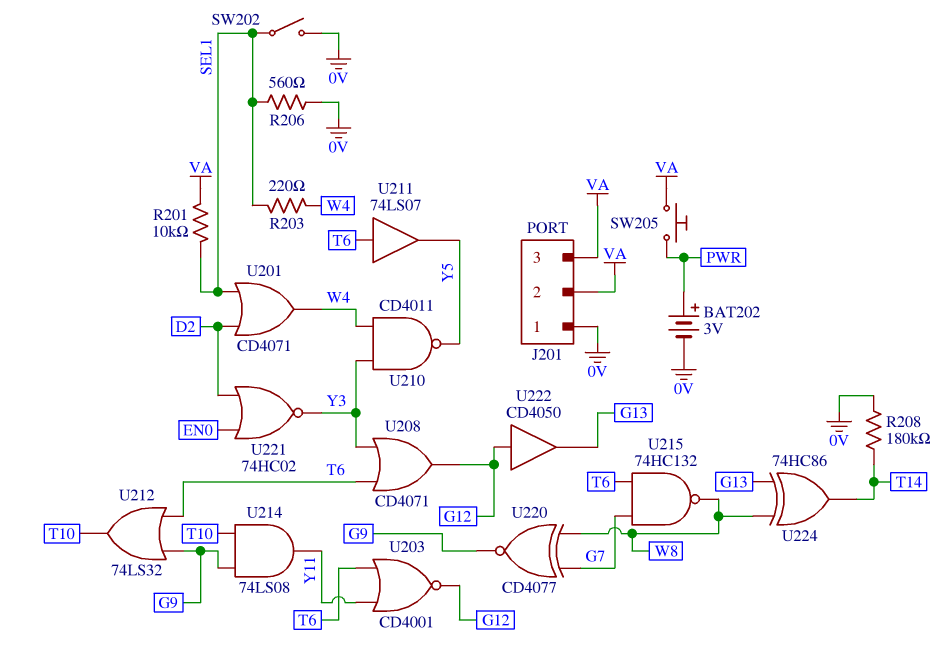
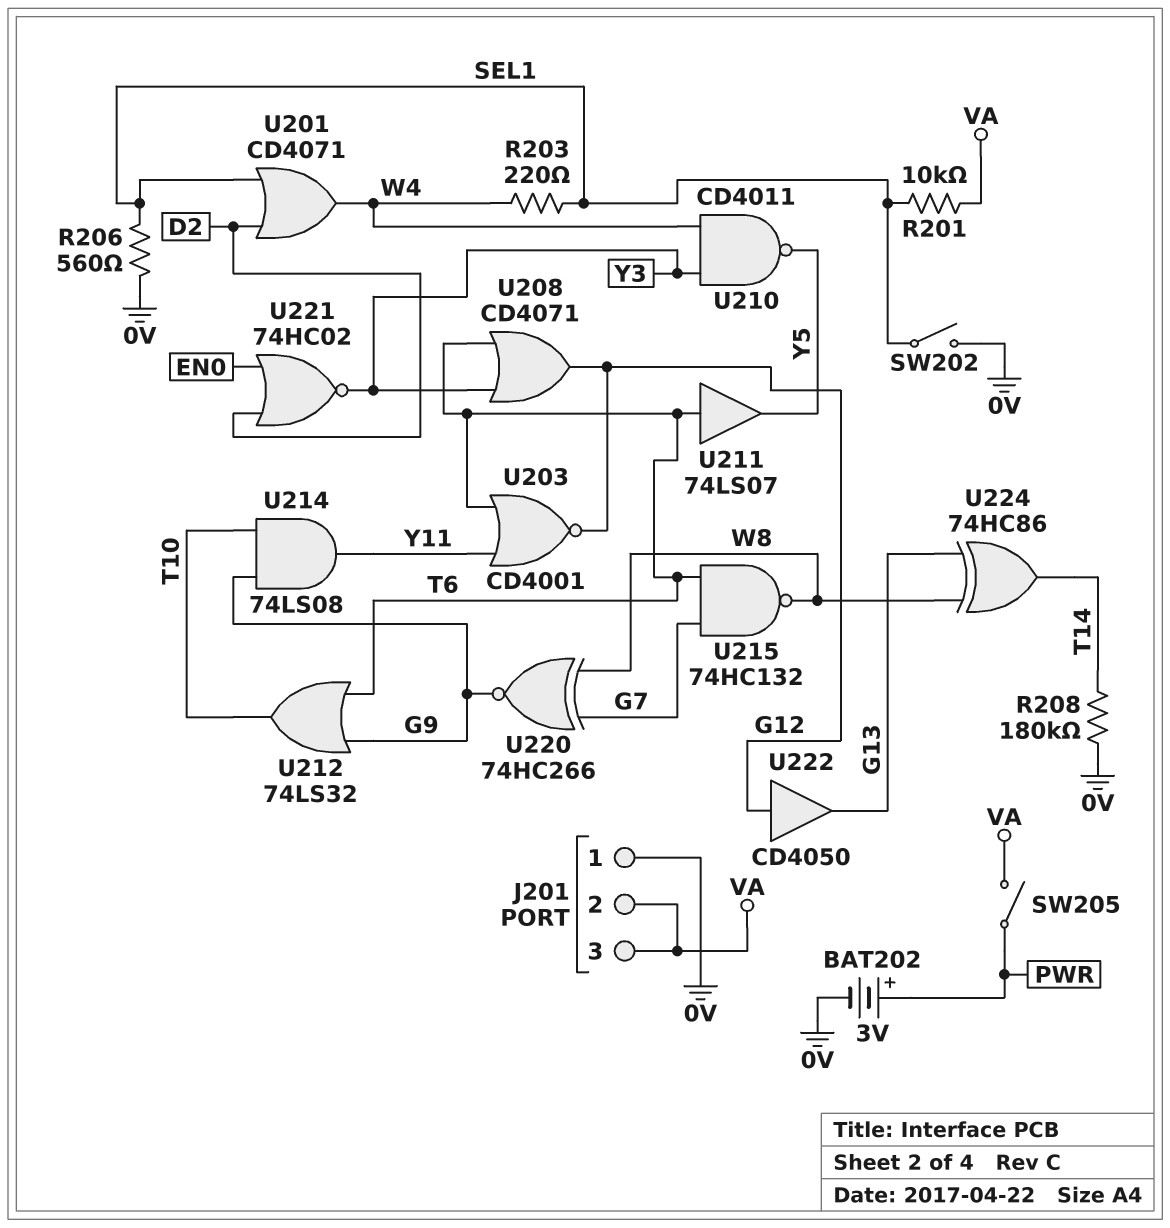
SW205: button (PWR, VA) -> switch (PWR, VA)
U220: XNOR CD4077 (in G7, in W8, out G9) -> XNOR 74HC266 (in G7, in W8, out G9)

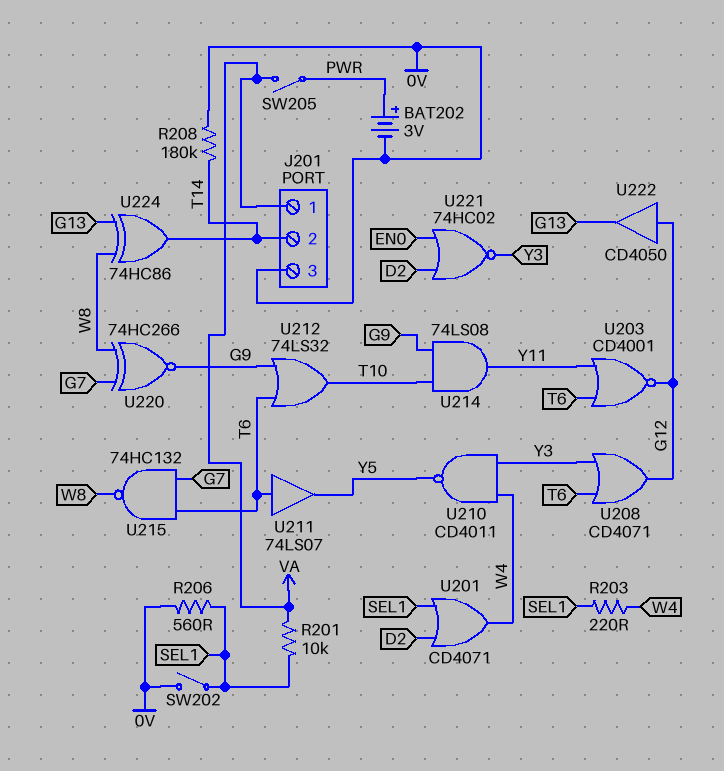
J201 pin 1: 0V -> VA
J201 pin 2: VA -> T14
J201 pin 3: VA -> 0V

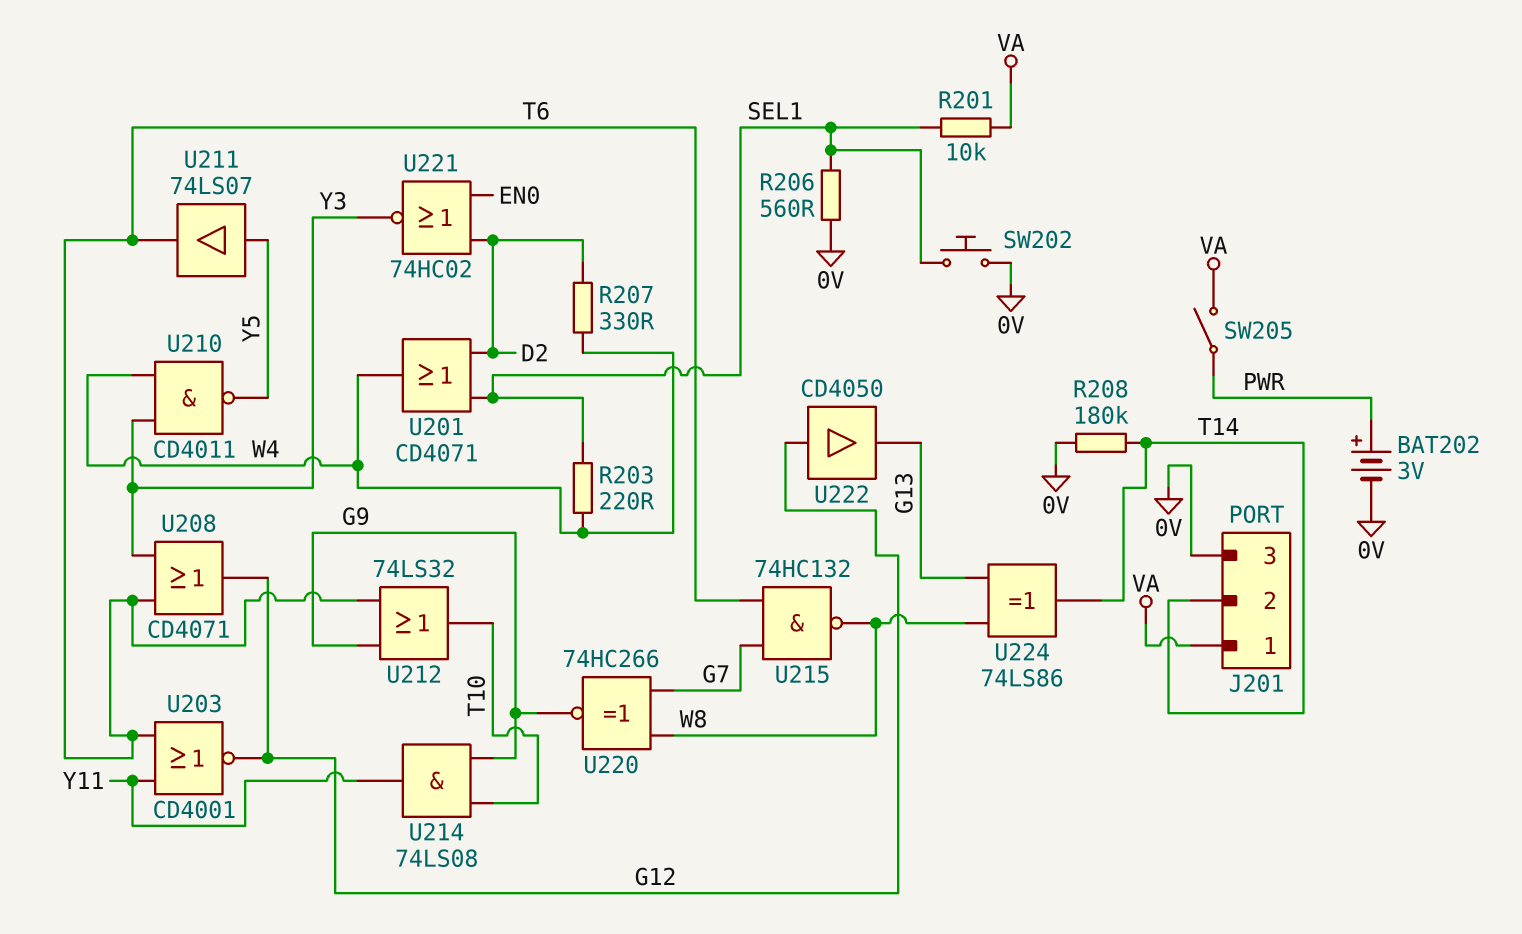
R207: none -> 330 (D2, W4)
SW202: switch (0V, SEL1) -> button (0V, SEL1)
U211: buffer 74LS07 (in T6, out Y5) -> buffer 74LS07 (in Y5, out T6)
U224: XOR 74HC86 (in G13, in W8, out T14) -> XOR 74LS86 (in G13, in W8, out T14)

